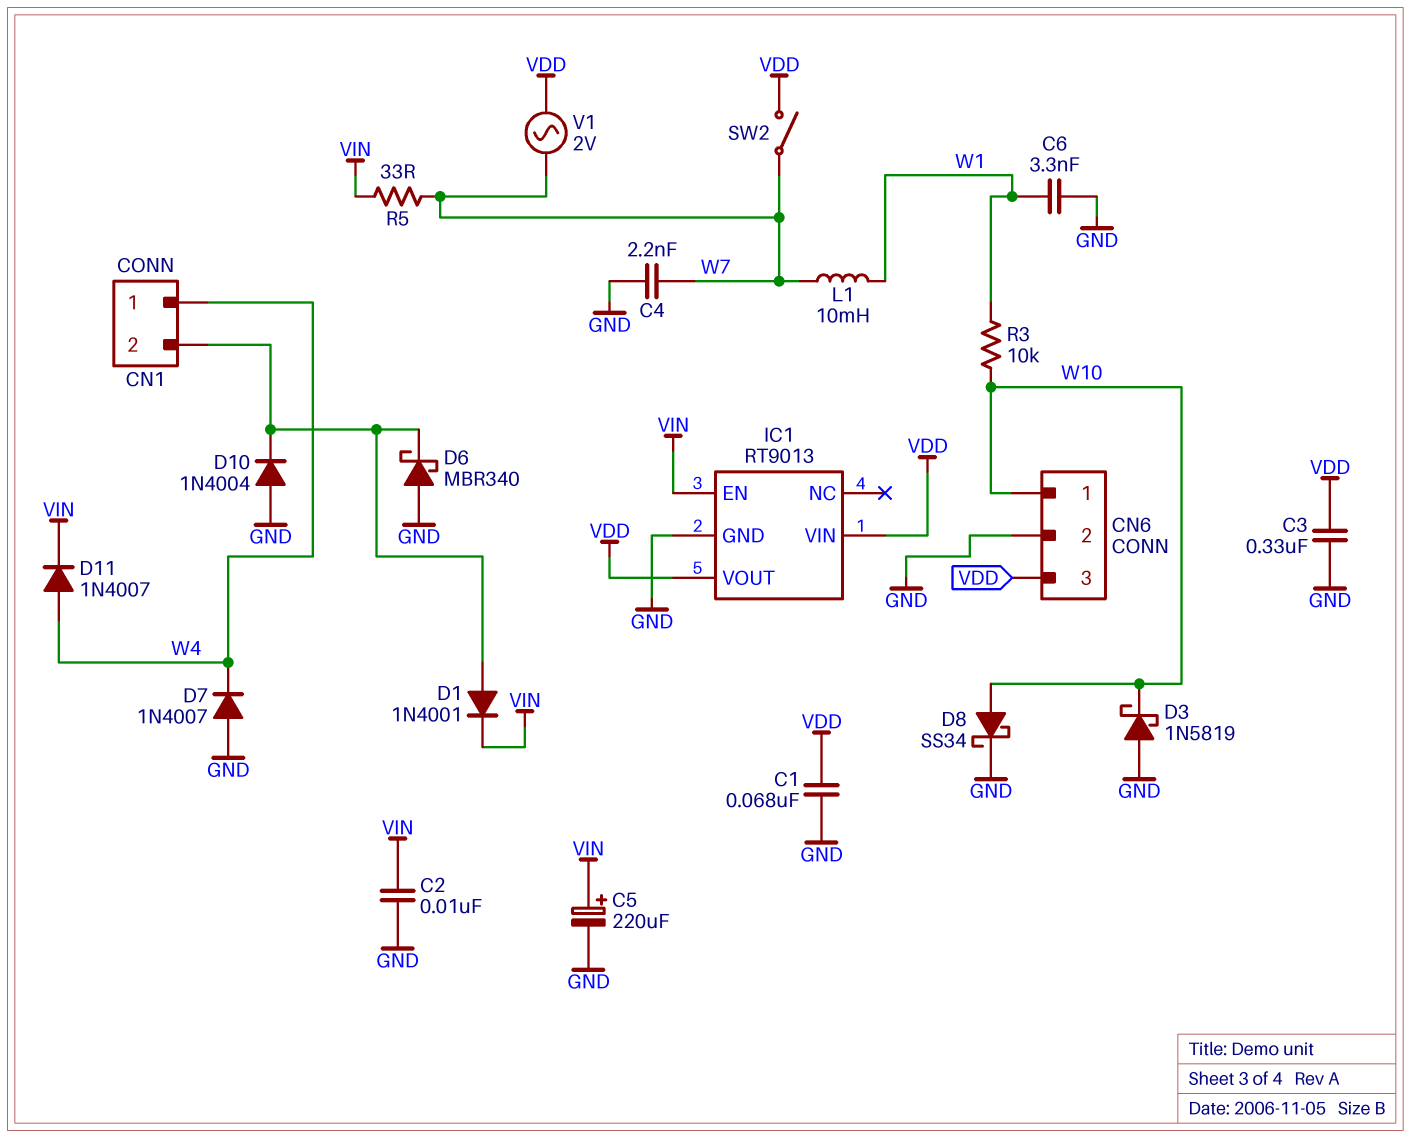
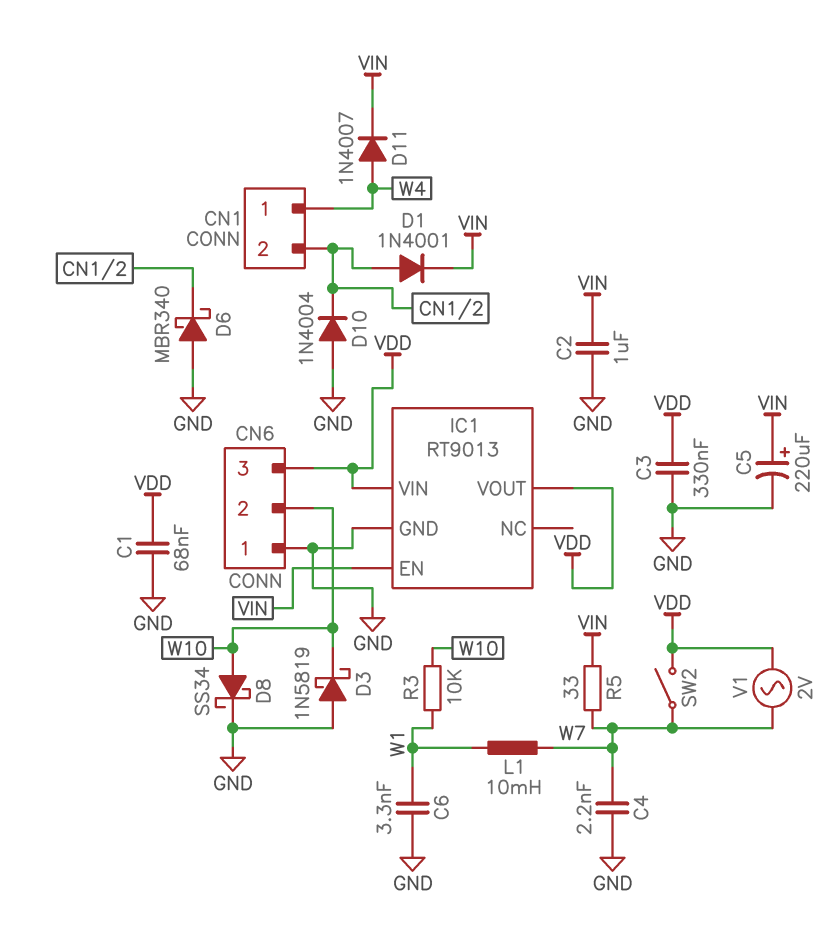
C2: 10nF (GND, VIN) -> 1uF (GND, VIN)
CN6 pin 1: W10 -> GND
CN6 pin 2: GND -> W10
D7: diode 1N4007 (A GND, K W4) -> none

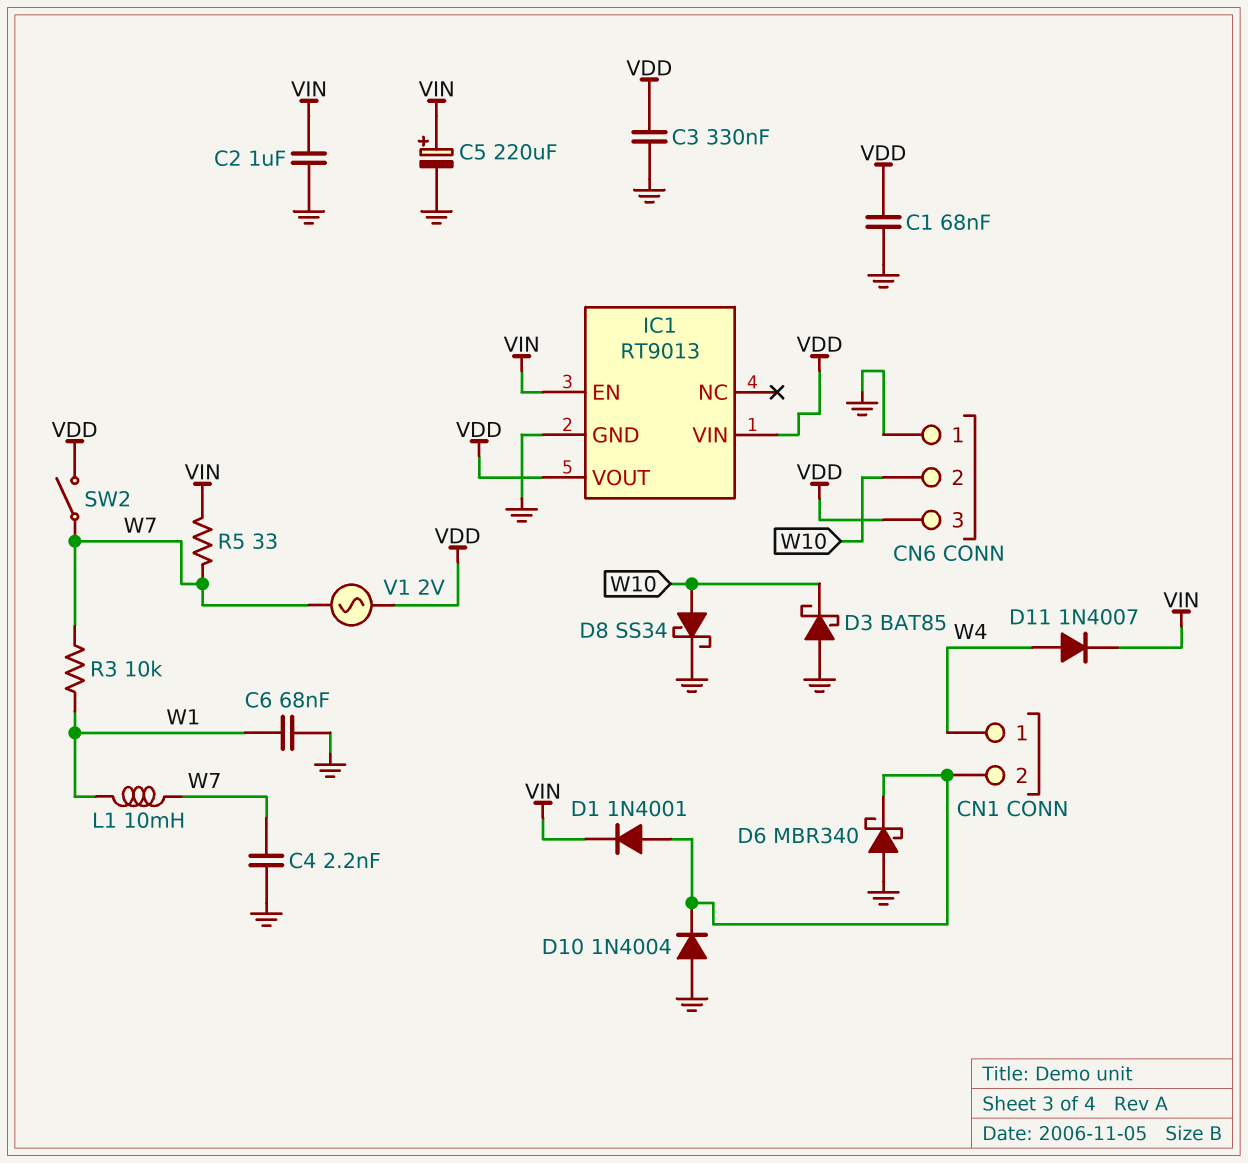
C6: 3.3nF (GND, W1) -> 68nF (GND, W1)
D3: schottky 1N5819 (A GND, K W10) -> schottky BAT85 (A GND, K W10)
R3: 10k (W1, W10) -> 10k (W1, W7)

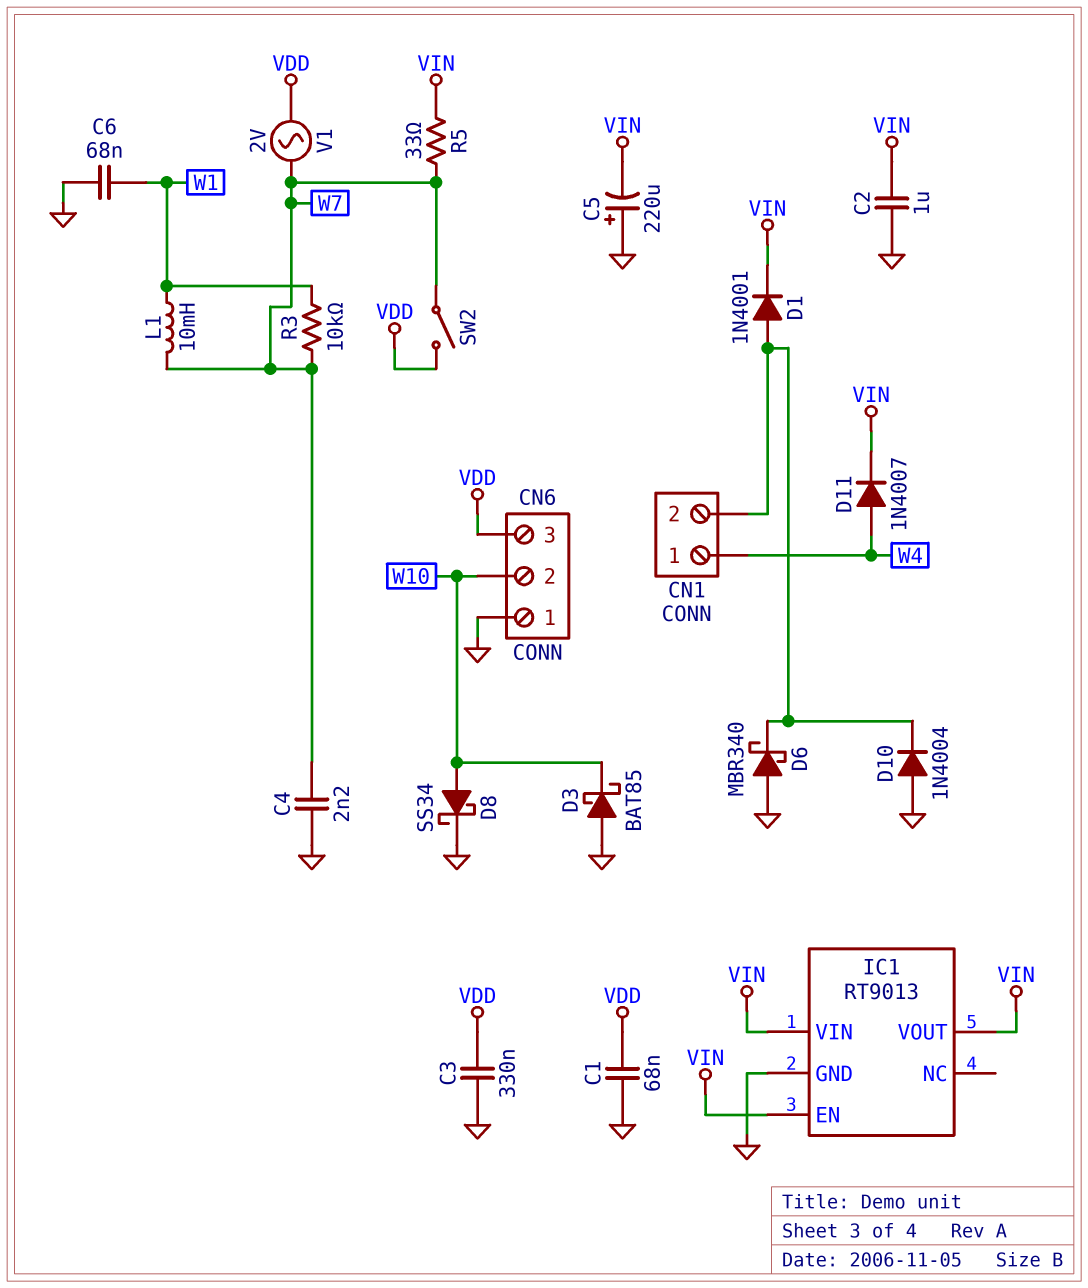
C5: 220uF (plus VIN, minus GND) -> 220uF (plus GND, minus VIN)
IC1 pin VIN: VDD -> VIN
IC1 pin VOUT: VDD -> VIN

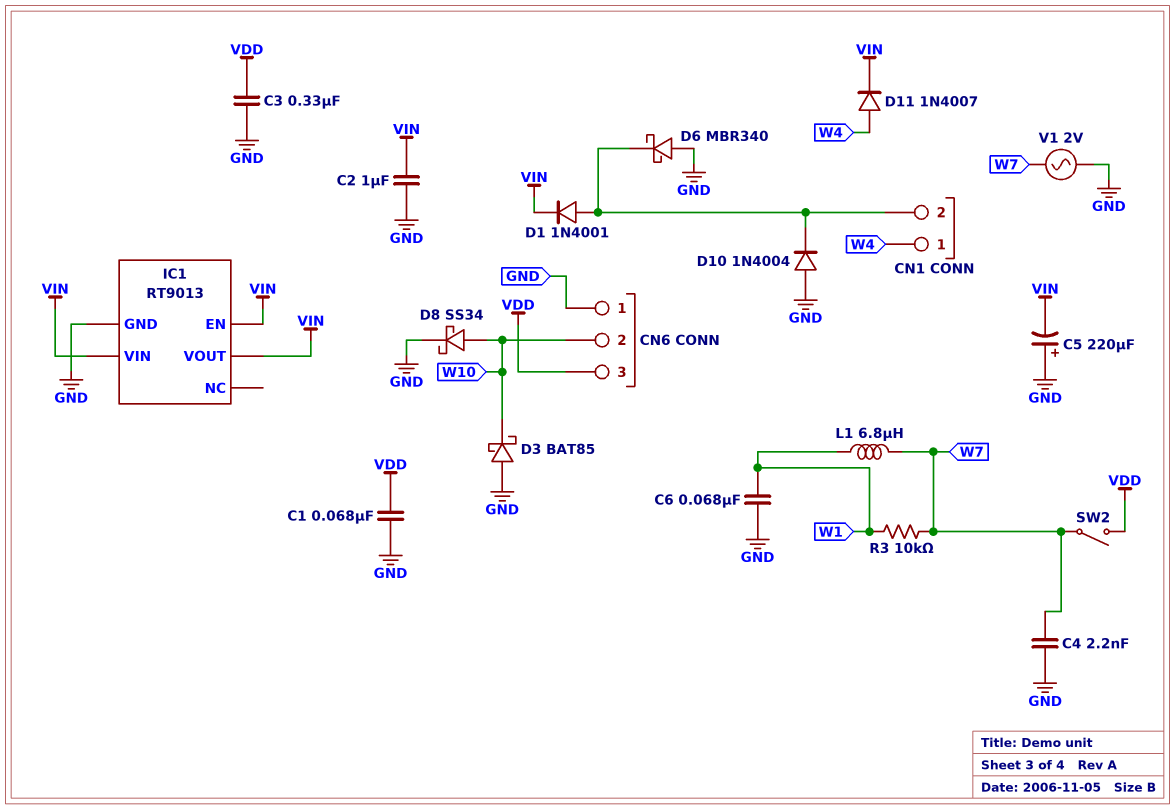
L1: 10mH (W1, W7) -> 6.8uH (W1, W7)
R5: 33 (VIN, W7) -> none
V1: AC 2V (VDD, W7) -> AC 2V (GND, W7)

